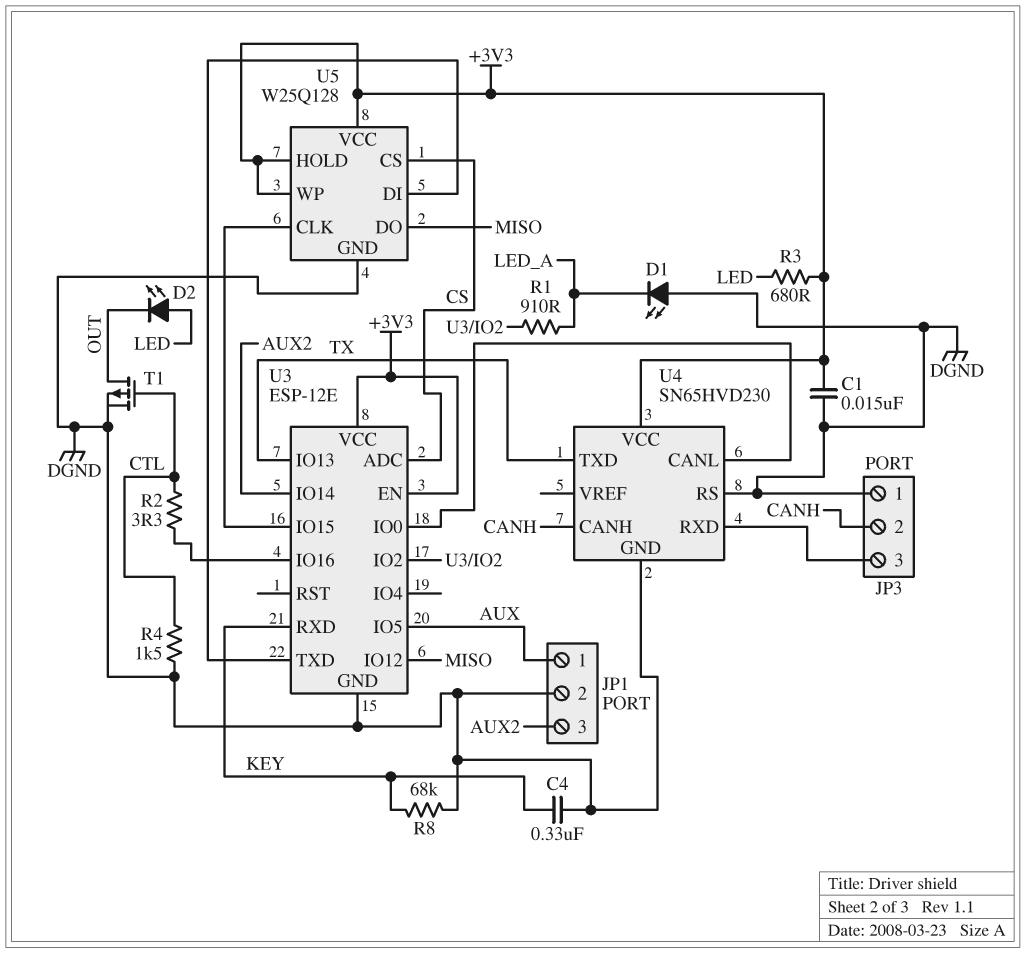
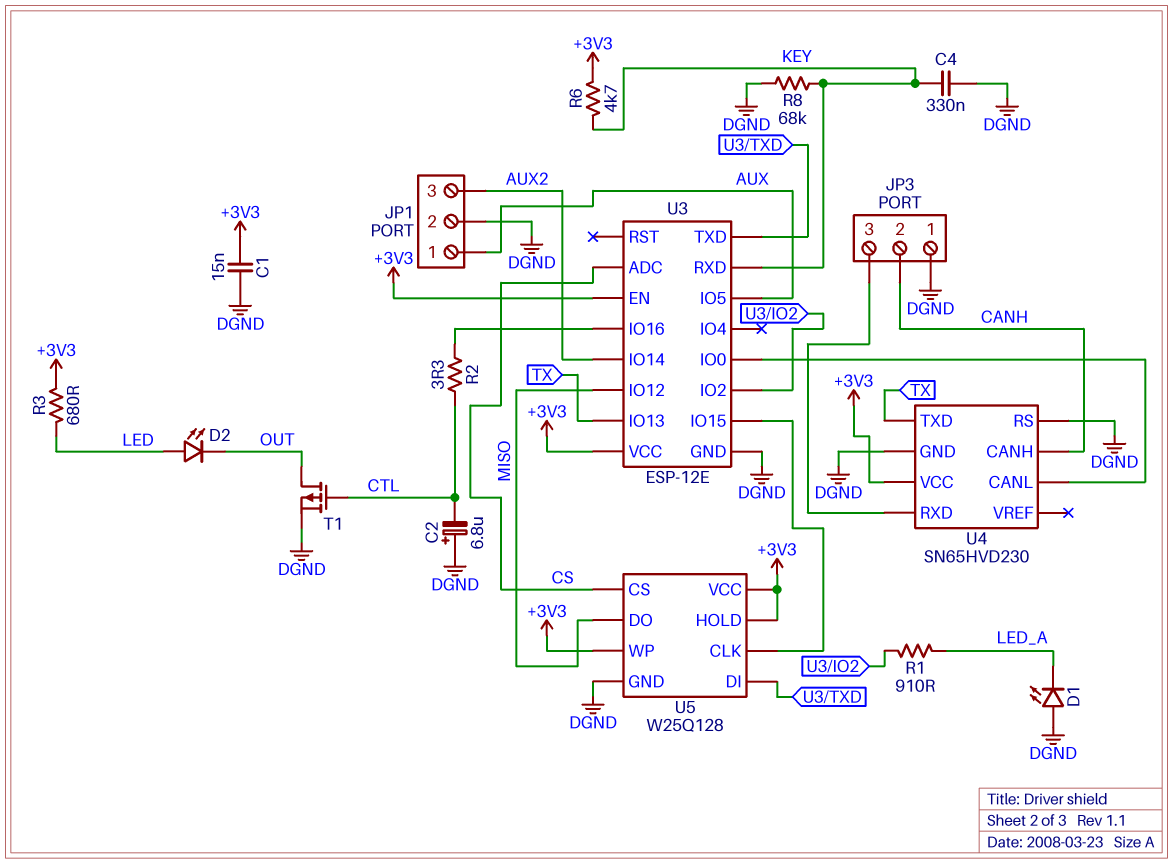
C2: none -> 6.8uF (plus DGND, minus CTL)
R4: 1.5k (CTL, DGND) -> none
R6: none -> 4.7k (+3V3, KEY)

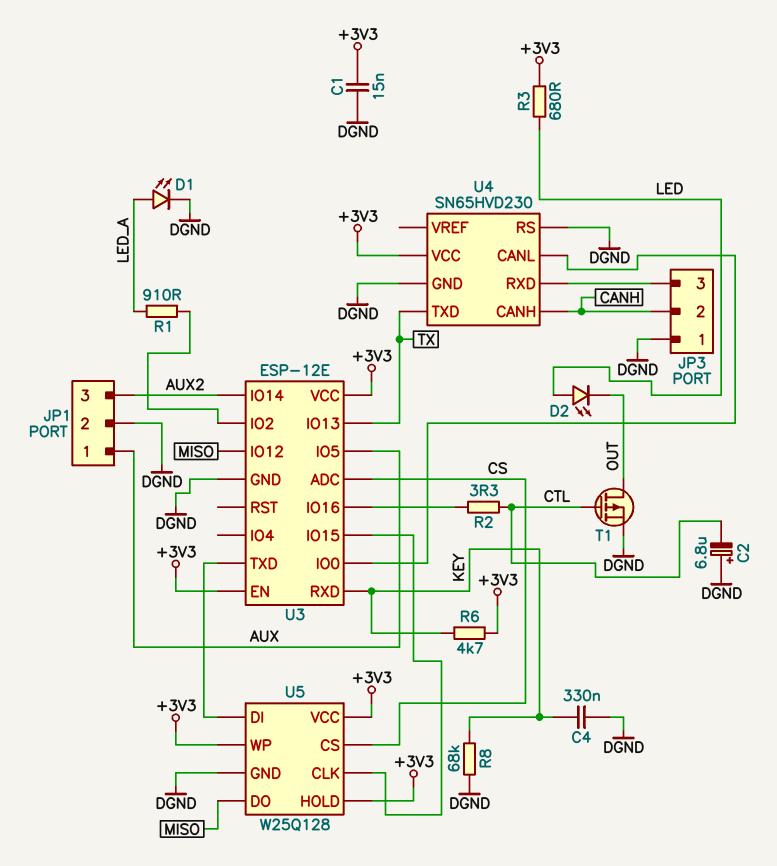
D1: LED (A DGND, K LED_A) -> LED (A LED_A, K DGND)

